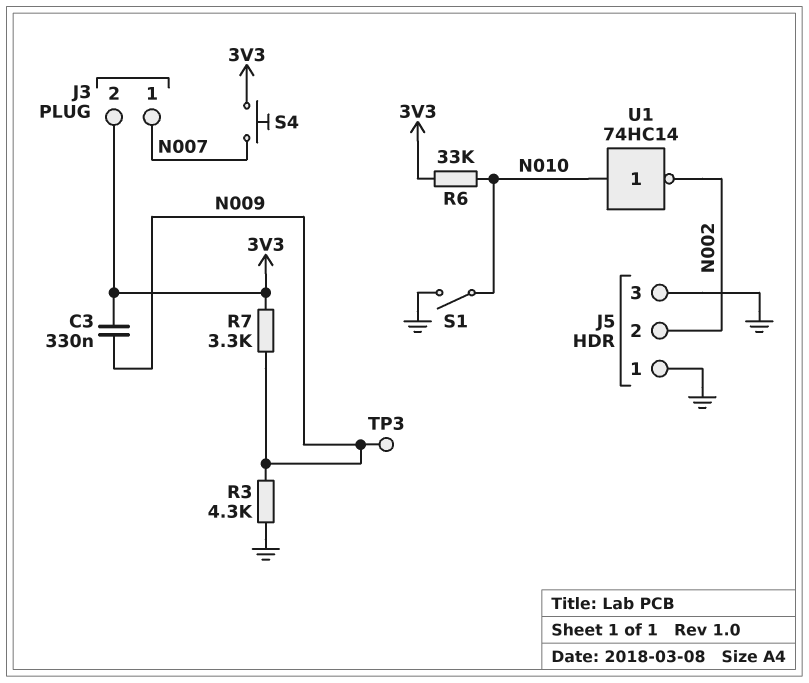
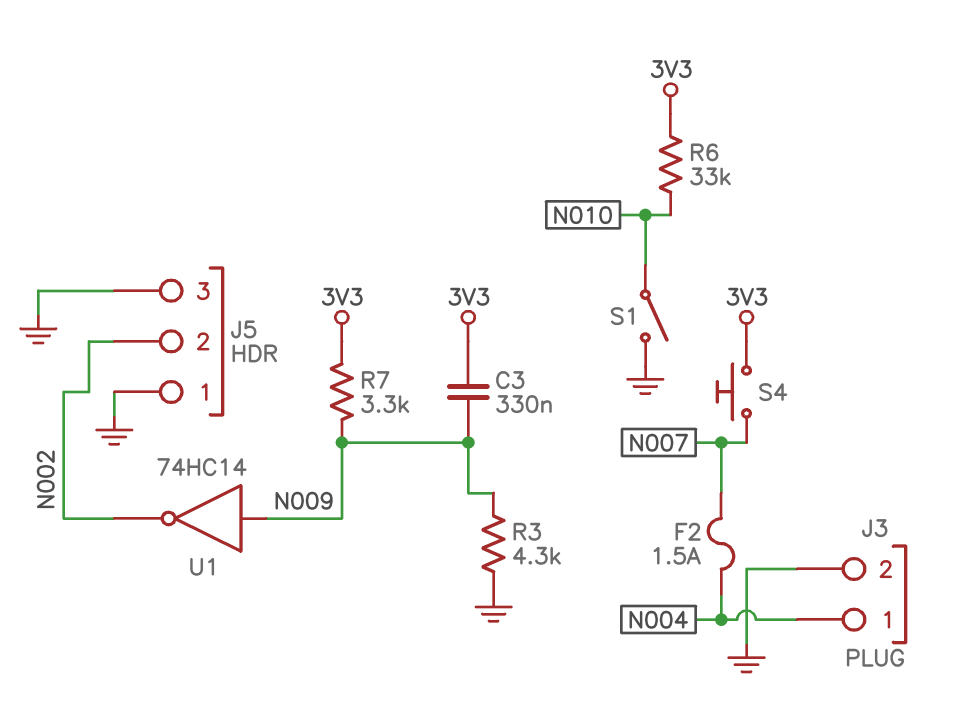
F2: none -> 1.5A (N004, N007)
J3 pin 1: N007 -> N004
J3 pin 2: 3V3 -> GND
TP3: test point (N009) -> none
U1: NOT 74HC14 (in N010, out N002) -> NOT 74HC14 (in N009, out N002)

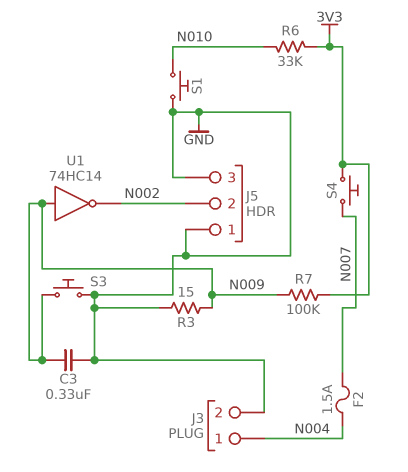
C3: 330nF (3V3, N009) -> 330nF (GND, N009)
R3: 4.3k (GND, N009) -> 15 (GND, N009)
R7: 3.3k (3V3, N009) -> 100k (3V3, N009)
S1: switch (GND, N010) -> button (GND, N010)
S3: none -> button (GND, N009)

